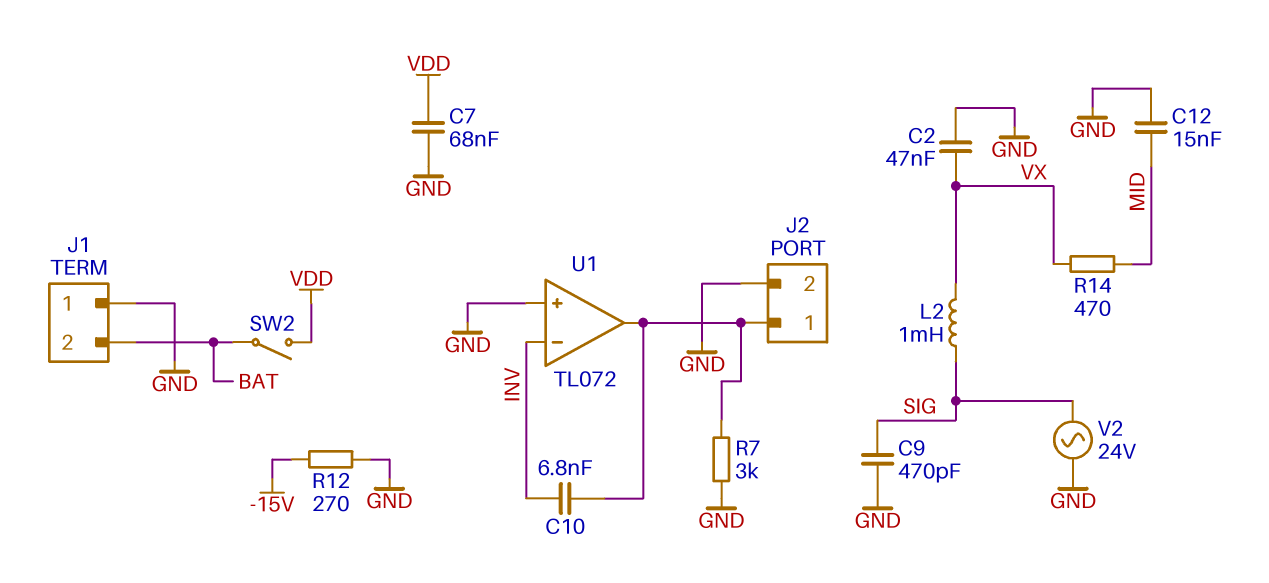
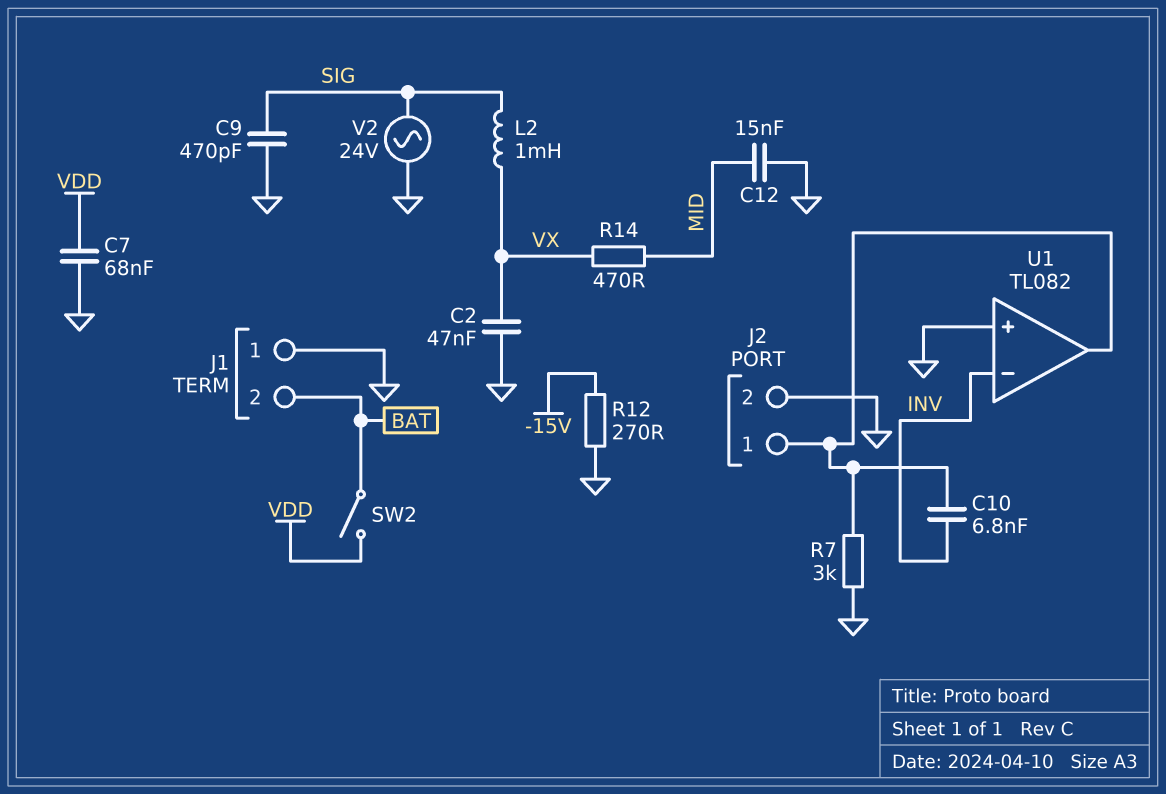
U1: TL072 -> TL082

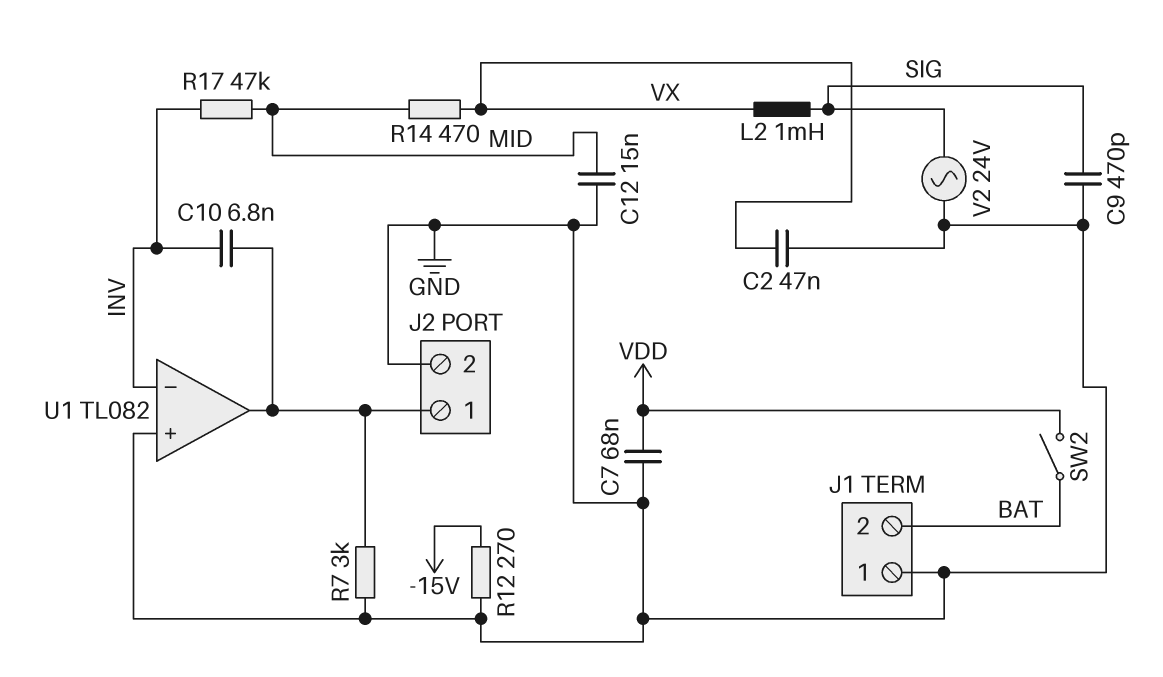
R17: none -> 47k (INV, MID)

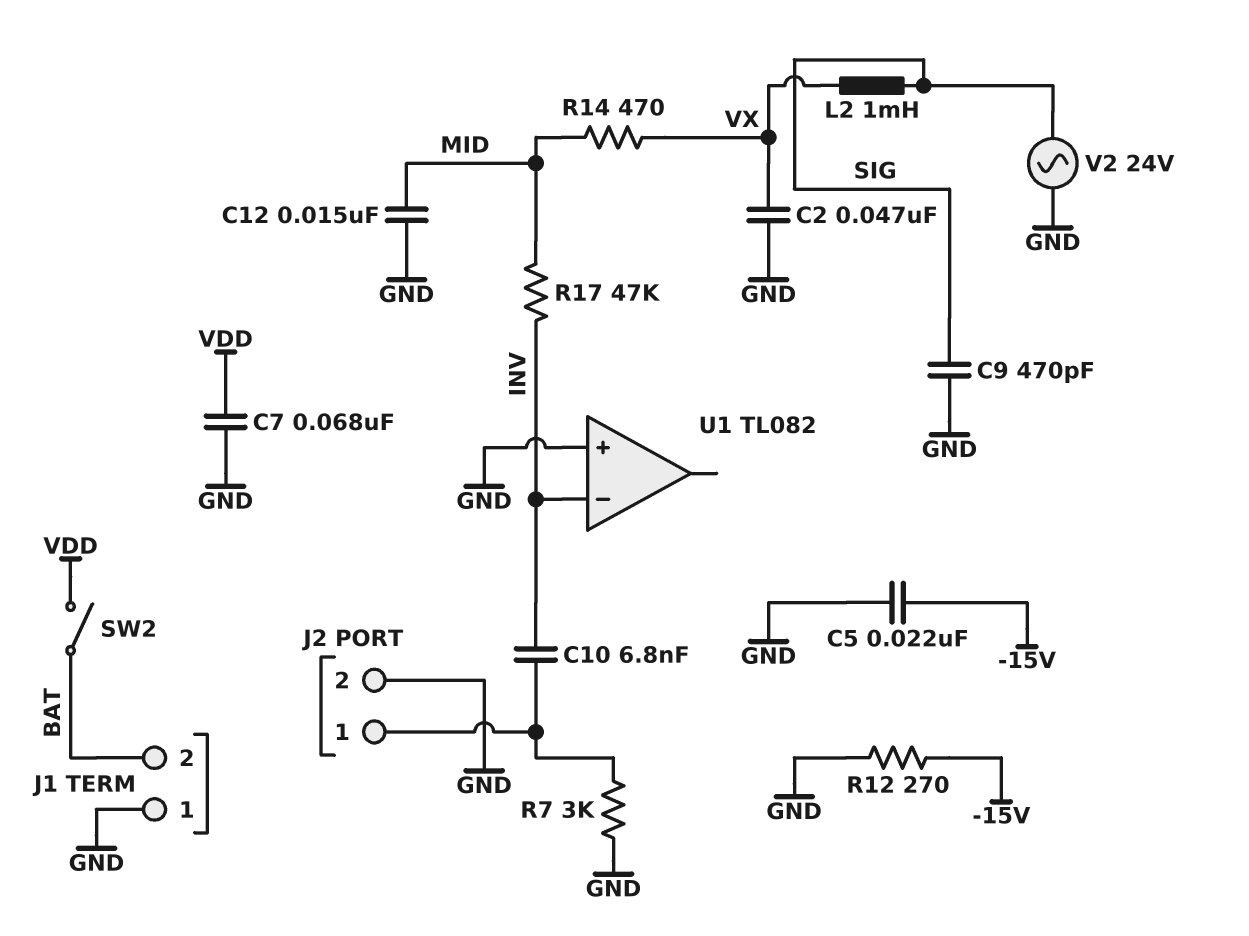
C5: none -> 22nF (-15V, GND)
U1 pin out: J2/1 -> none

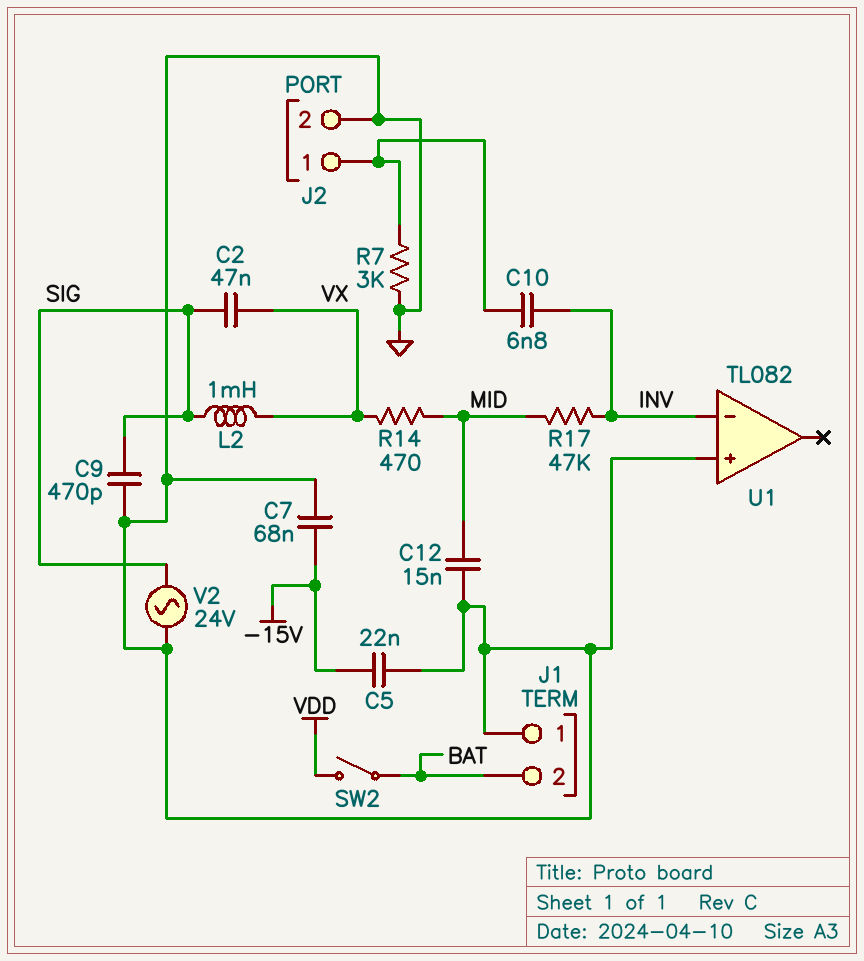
C2: 47nF (GND, VX) -> 47nF (SIG, VX)
C7: 68nF (GND, VDD) -> 68nF (-15V, GND)
R12: 270 (-15V, GND) -> none

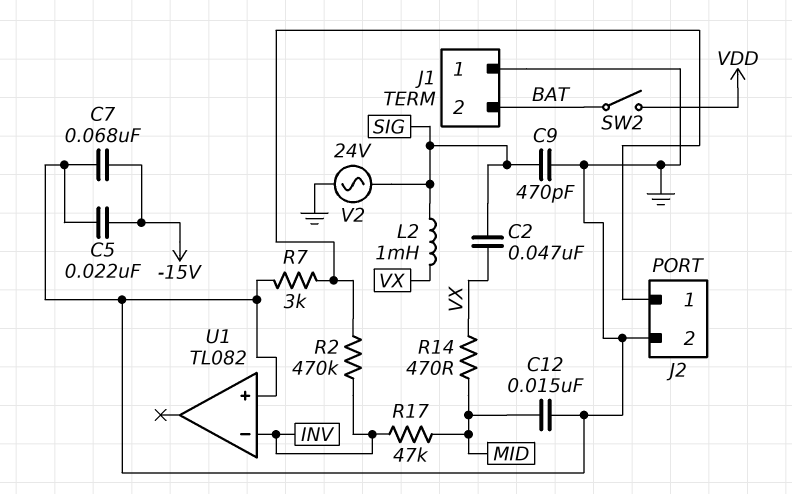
C10: 6.8nF (INV, J2/1) -> none
R2: none -> 470k (INV, J2/1)

